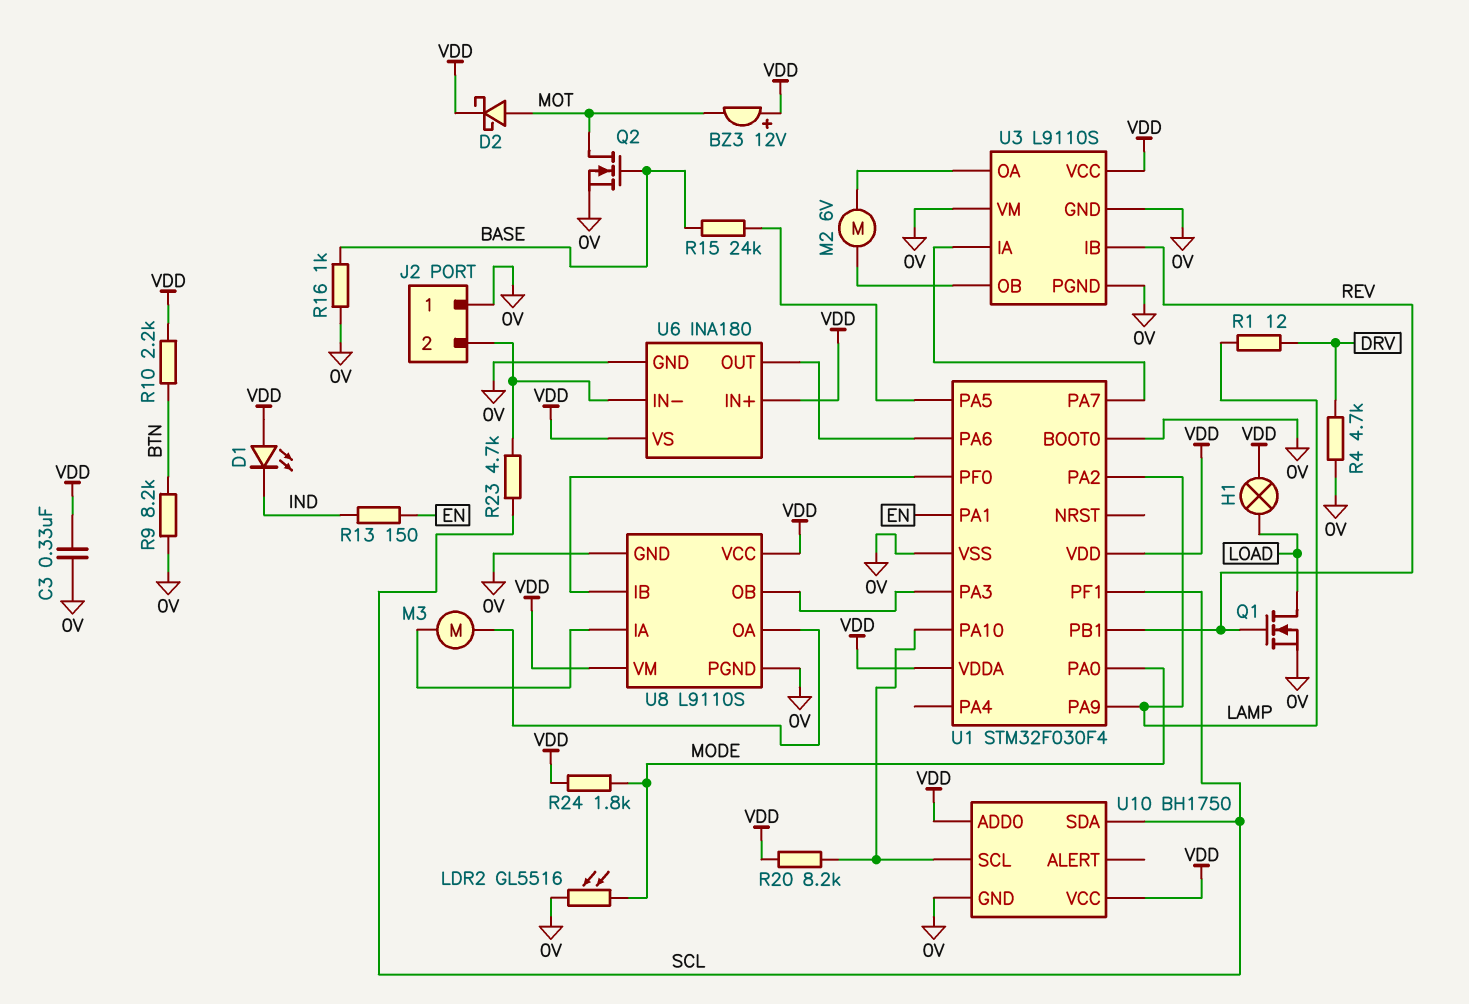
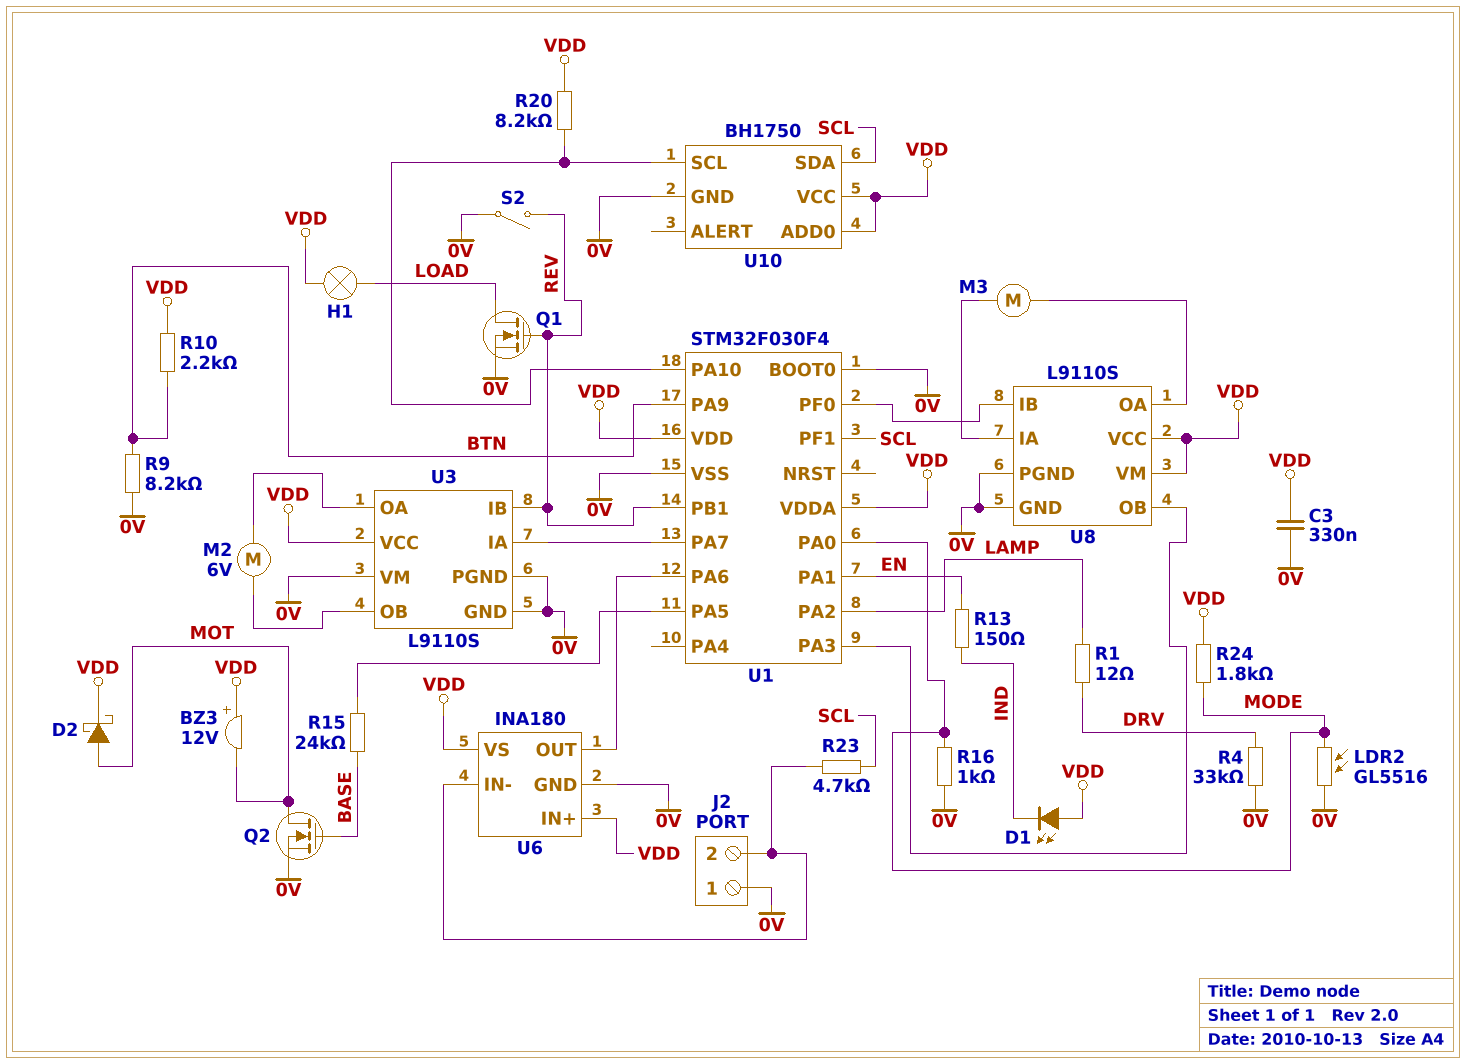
R4: 4.7k (0V, DRV) -> 33k (0V, DRV)
R16: 1k (0V, BASE) -> 1k (0V, MODE)
S2: none -> switch (0V, REV)
U1 pin PA9: LAMP -> BTN

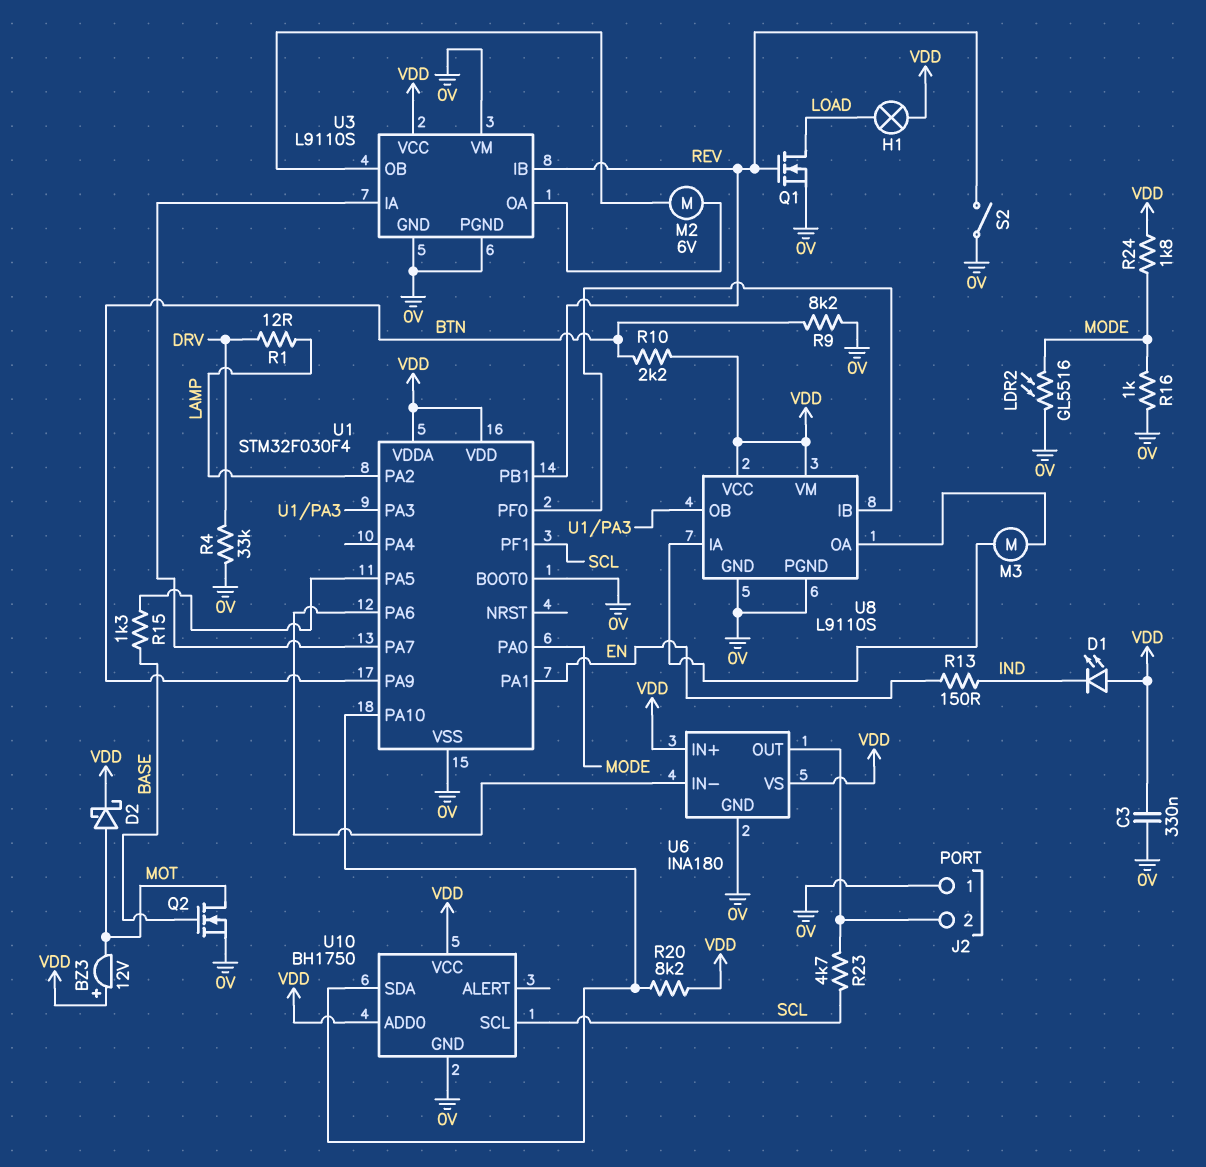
R15: 24k (BASE, U1/PA5) -> 1.3k (BASE, U1/PA5)
U6 pin IN-: J2/2 -> U1/PA6
U6 pin OUT: U1/PA6 -> J2/2
U10 pin SCL: U1/PA10 -> SCL
U10 pin SDA: SCL -> U1/PA10

